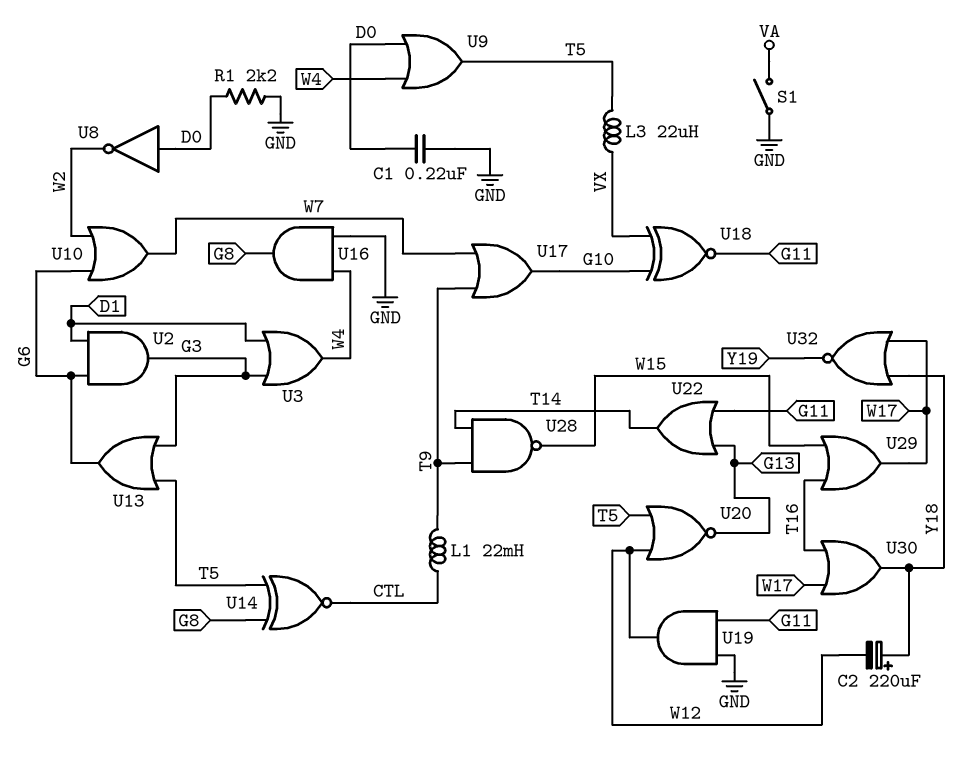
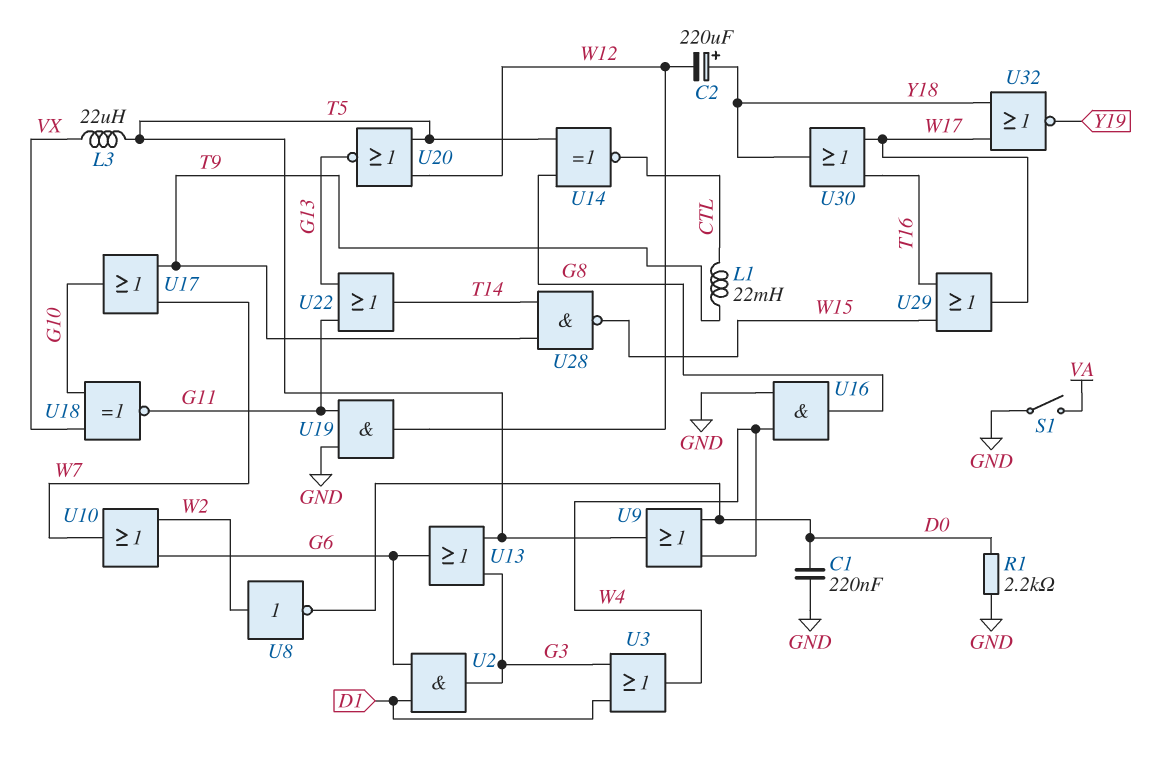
U8: NOT (in D0, out W2) -> NOT (in W2, out D0)

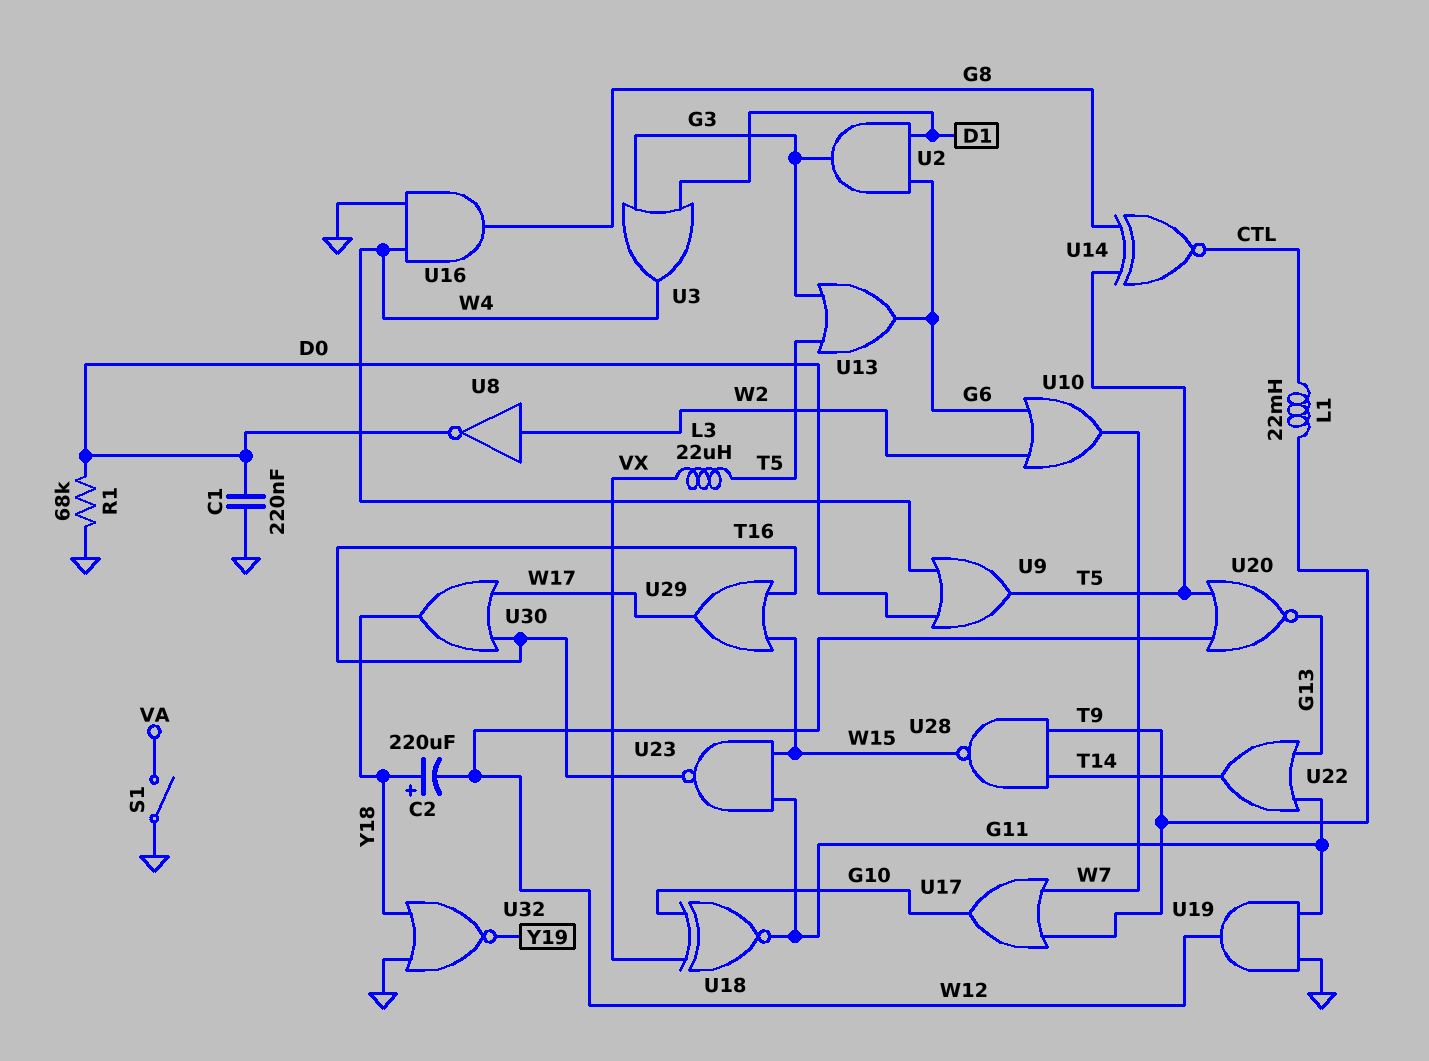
R1: 2.2k (D0, GND) -> 68k (D0, GND)
U23: none -> NAND (in G11, in W15, out T16)
U32: NOR (in W17, in Y18, out Y19) -> NOR (in GND, in Y18, out Y19)

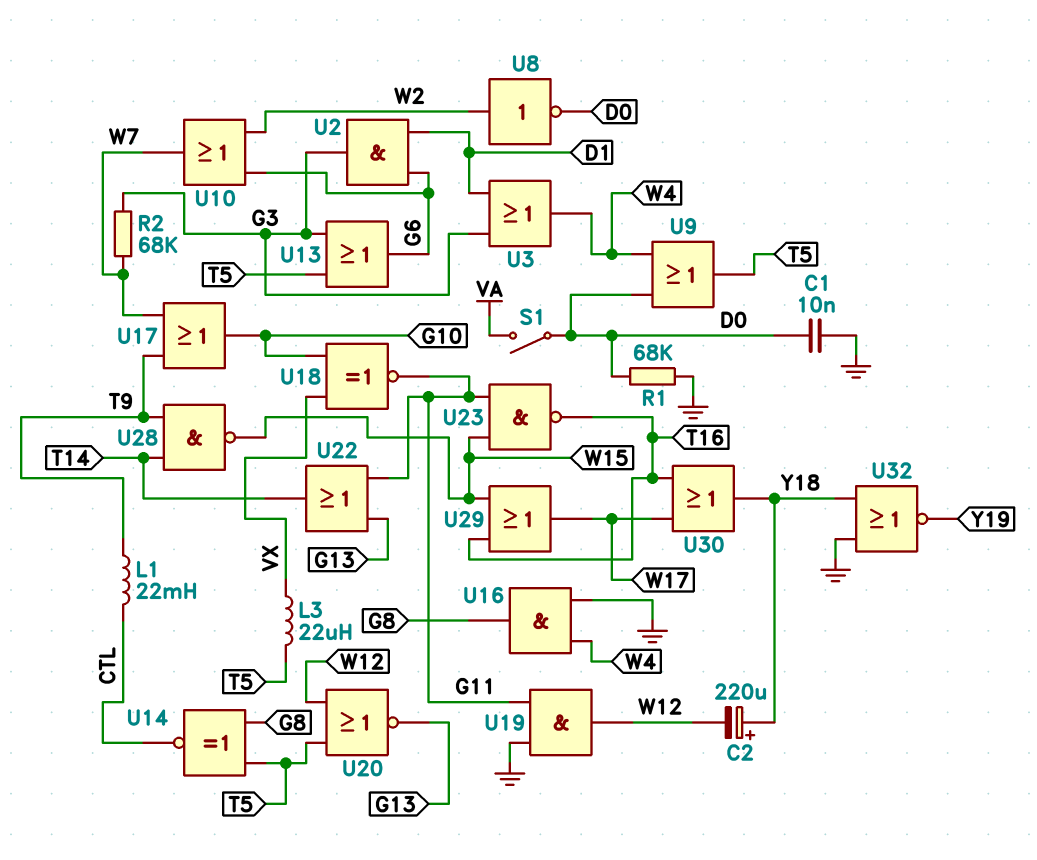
C1: 220nF (D0, GND) -> 10nF (D0, GND)
R2: none -> 68k (G3, W7)
S1: switch (GND, VA) -> switch (D0, VA)

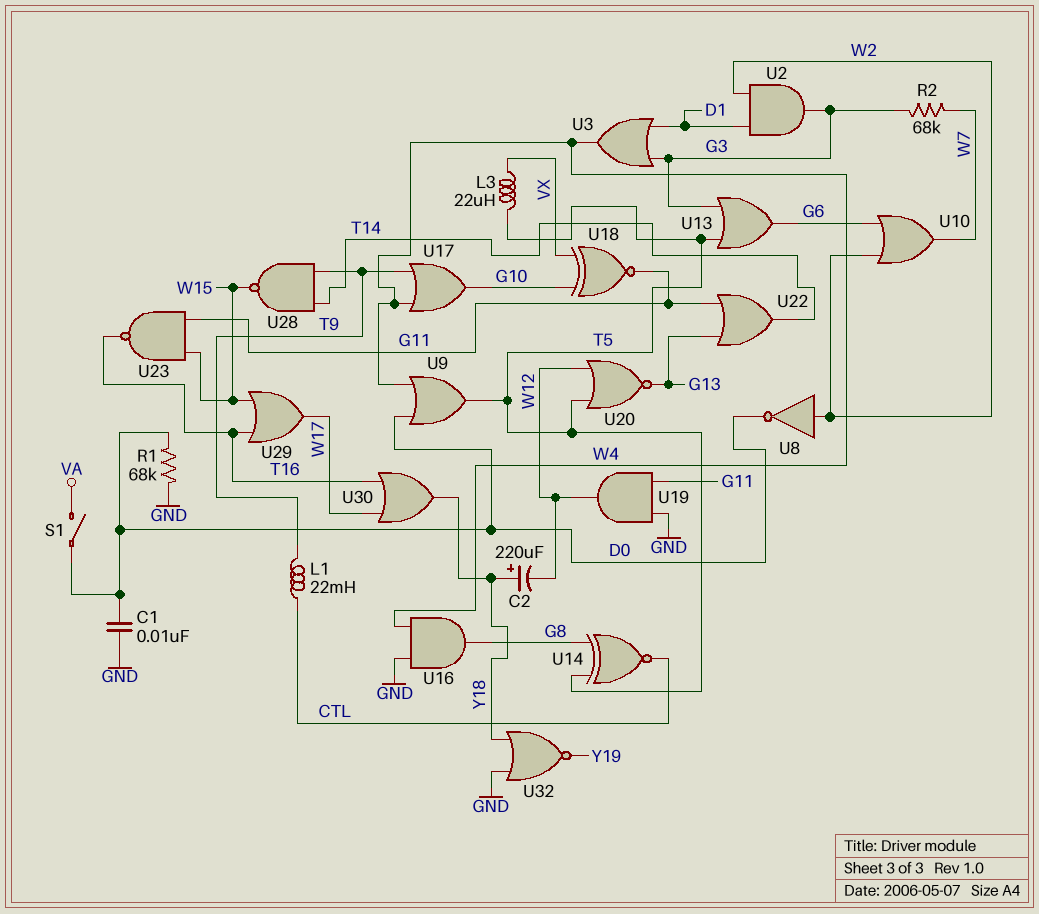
U2: AND (in D1, in G6, out G3) -> AND (in D1, in W2, out G3)
U17: OR (in T9, in W7, out G10) -> OR (in T9, in W4, out G10)

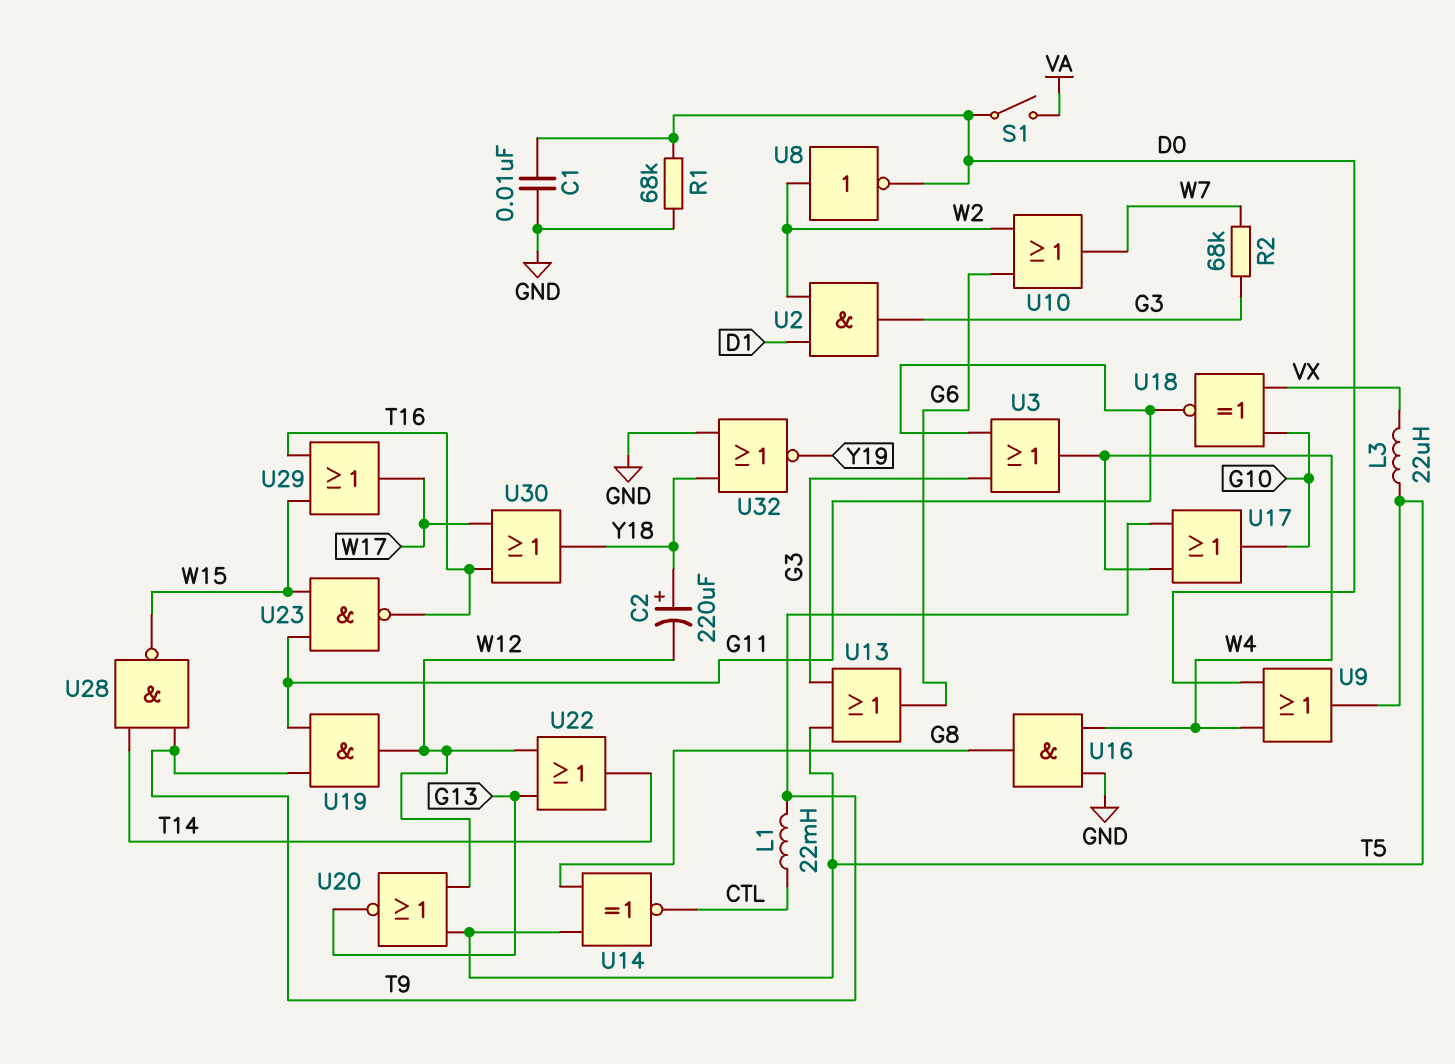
U3: OR (in D1, in G3, out W4) -> OR (in G3, in G11, out W4)
U19: AND (in G11, in GND, out W12) -> AND (in G11, in T9, out W12)
U22: OR (in G11, in G13, out T14) -> OR (in G13, in W12, out T14)

